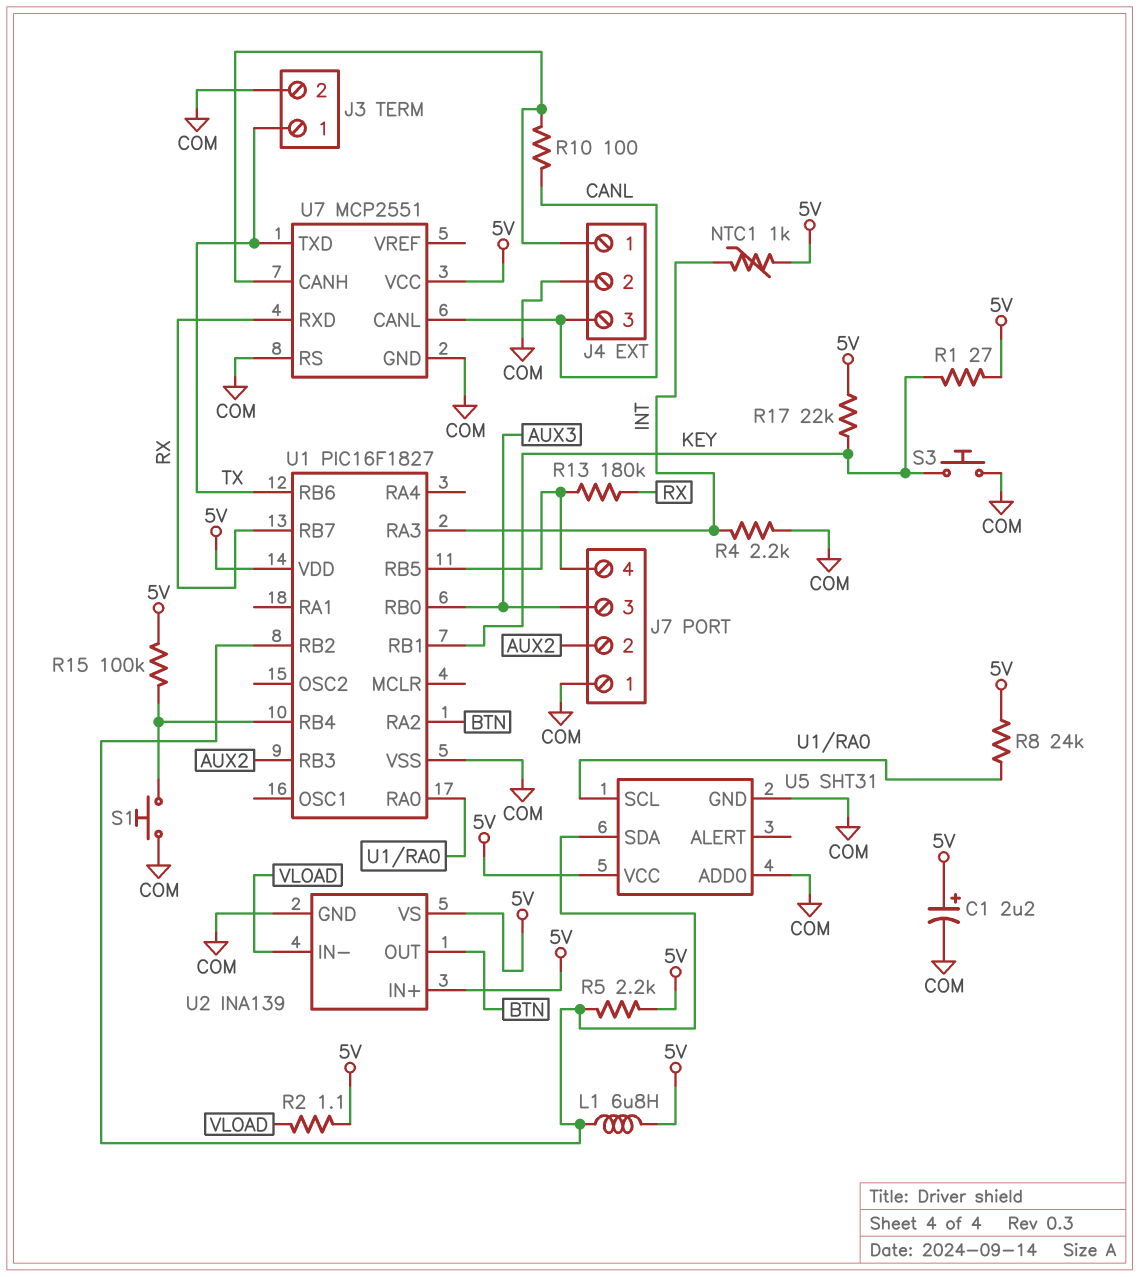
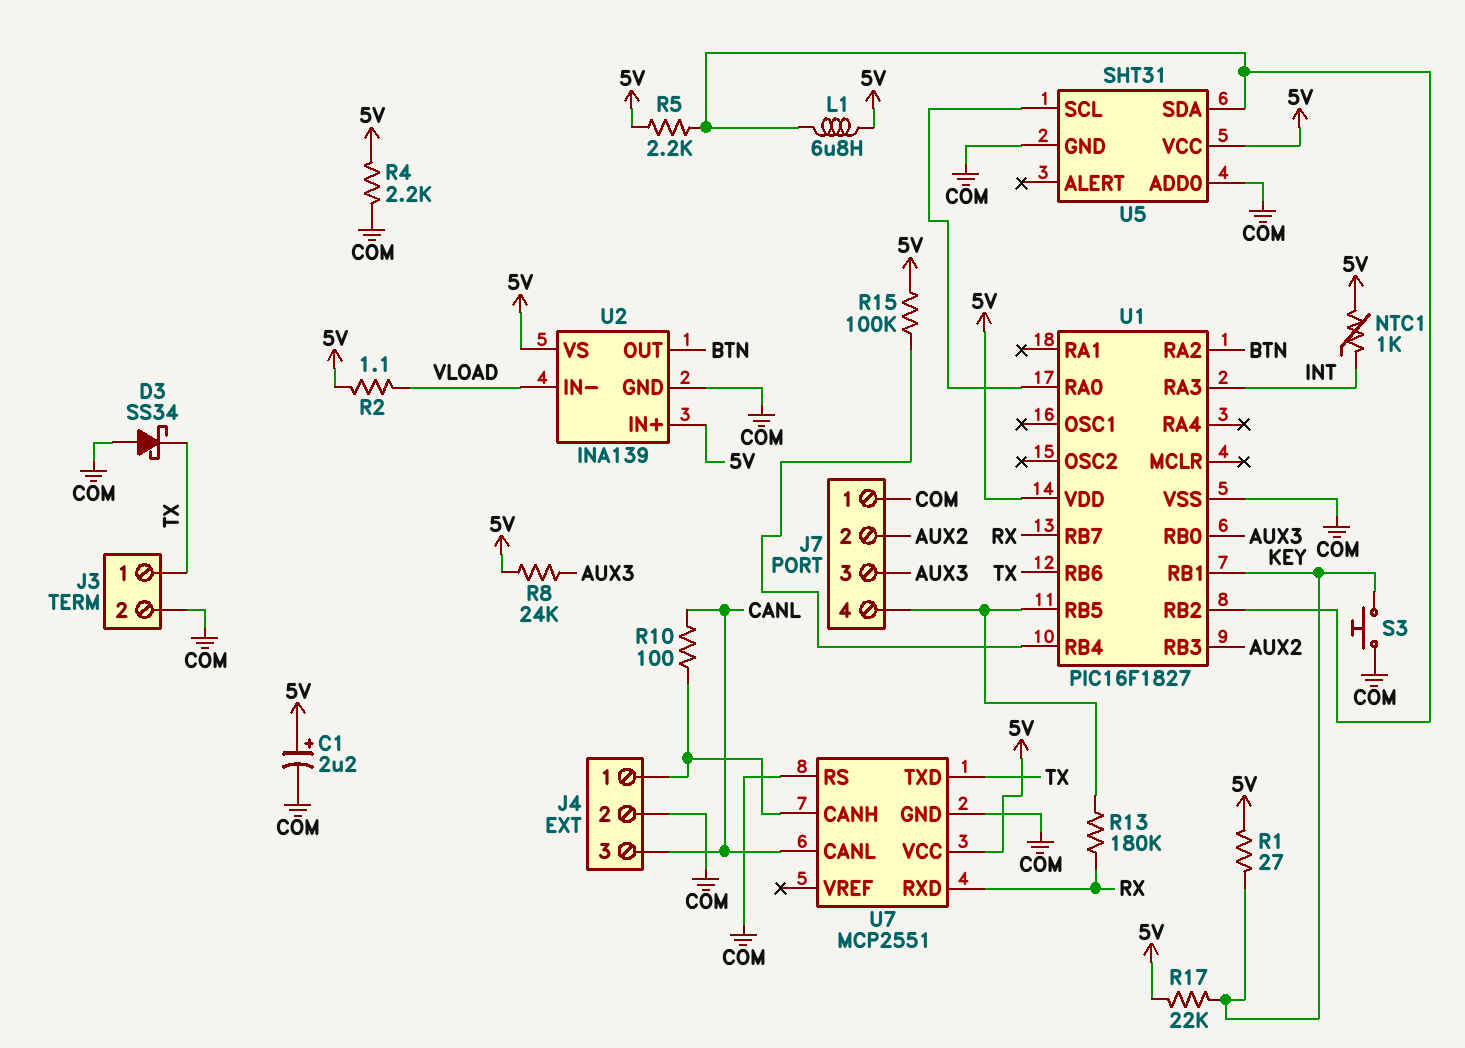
D3: none -> schottky SS34 (A COM, K TX)
R4: 2.2k (COM, INT) -> 2.2k (5V, COM)
R8: 24k (5V, U1/RA0) -> 24k (5V, AUX3)
S1: button (COM, U1/RB4) -> none

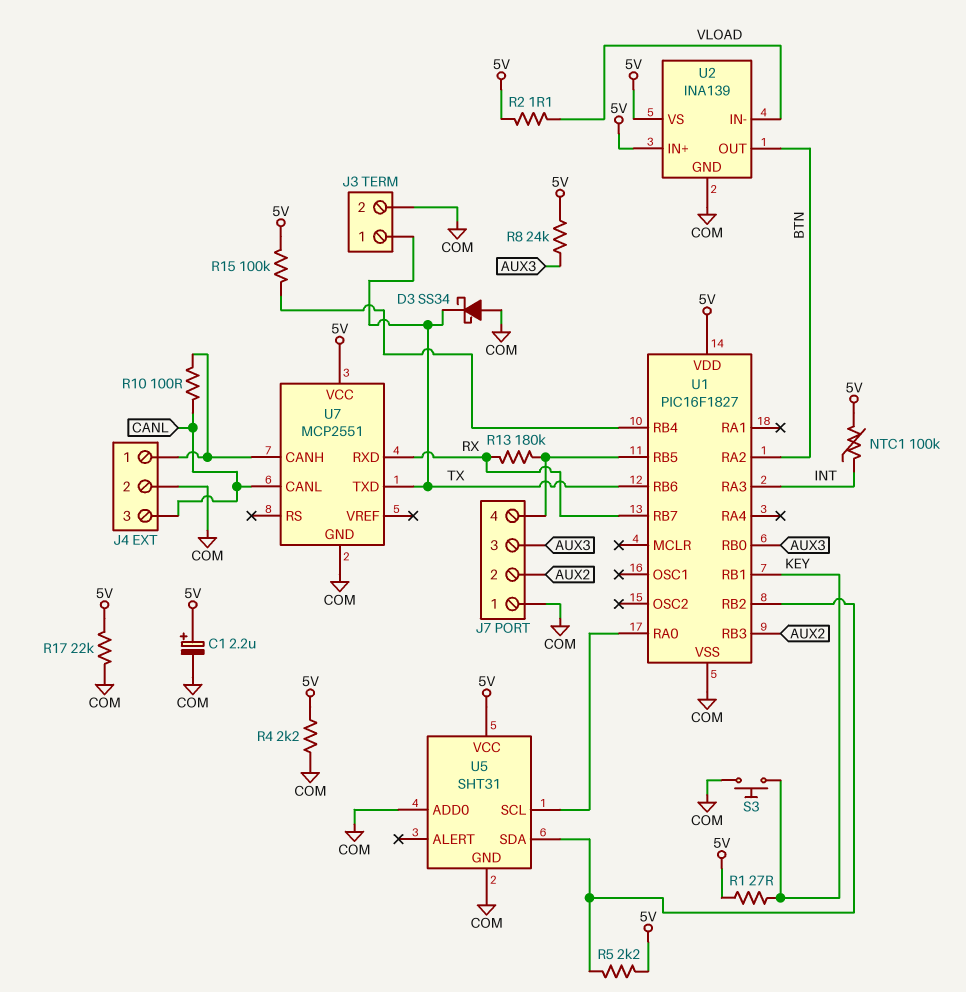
L1: 6.8uH (5V, U1/RB2) -> none
NTC1: 1k (5V, INT) -> 100k (5V, INT)
R17: 22k (5V, KEY) -> 22k (5V, COM)
U7 pin RS: COM -> none

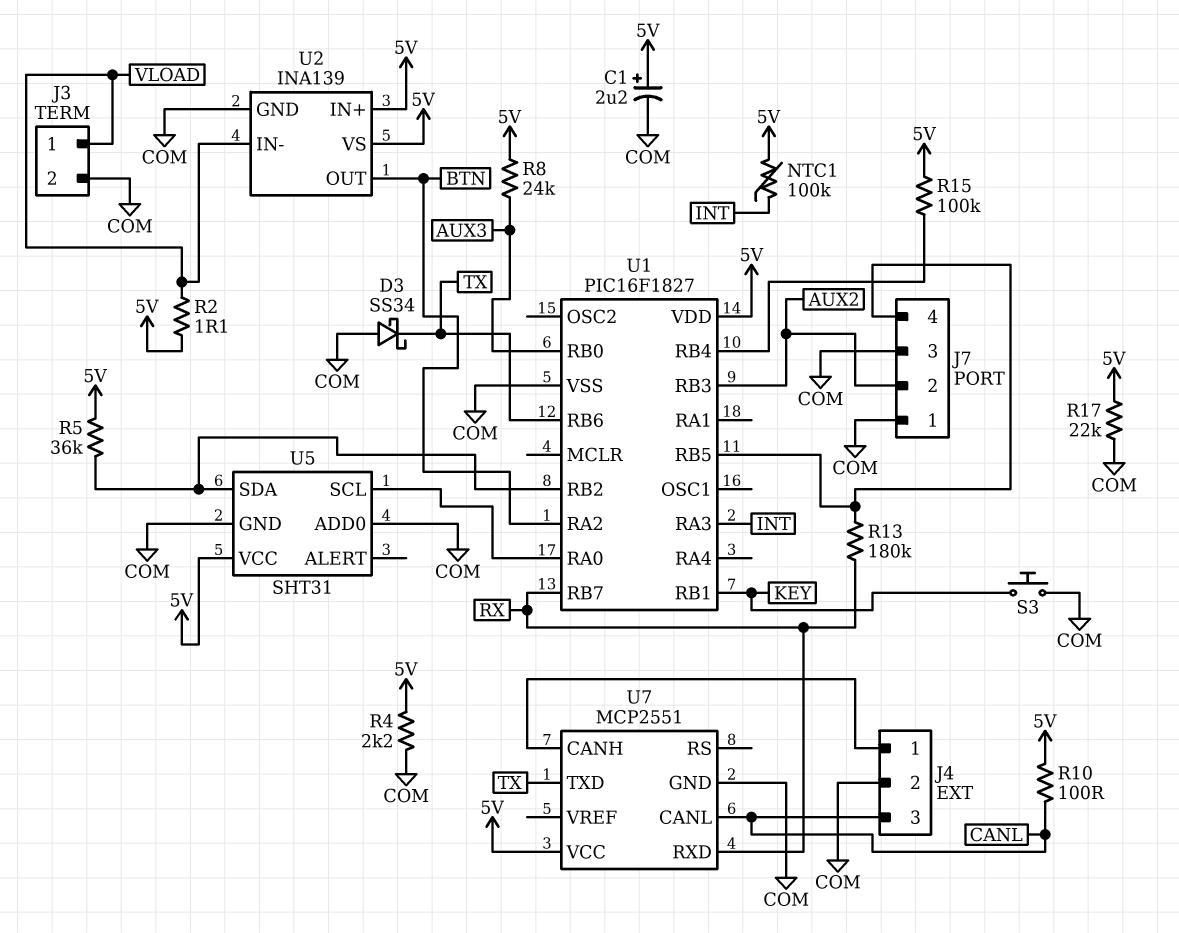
J3 pin 1: TX -> VLOAD
J7 pin 3: AUX3 -> COM
R1: 27 (5V, KEY) -> none
R5: 2.2k (5V, U1/RB2) -> 36k (5V, U1/RB2)
R10: 100 (CANL, J4/1) -> 100 (5V, CANL)

